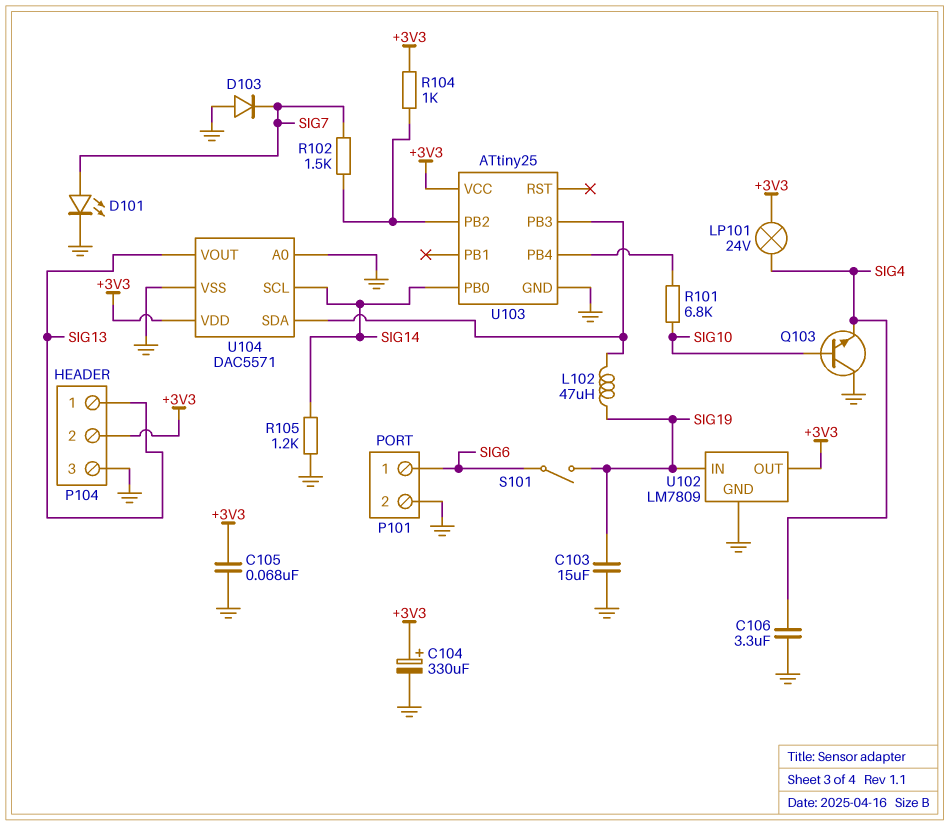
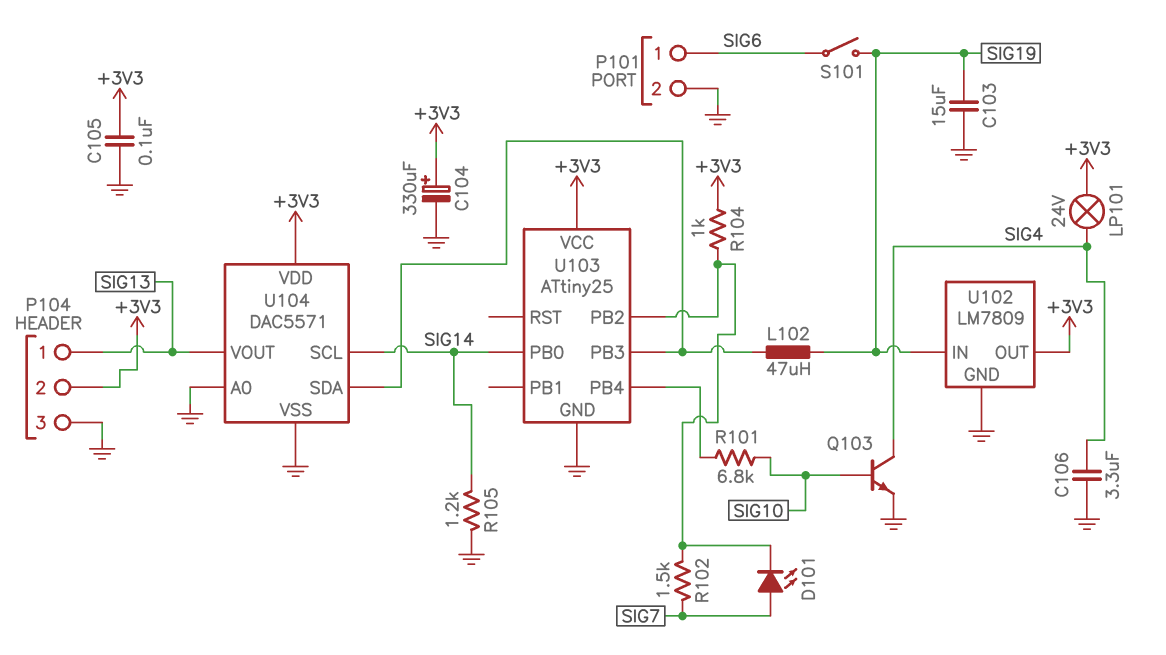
C105: 68nF (+3V3, GND) -> 100nF (+3V3, GND)
D101: LED (A SIG7, K GND) -> LED (A SIG7, K U103/PB2)
D103: diode (A GND, K SIG7) -> none
Q103: NPN (B SIG10, C GND, E SIG4) -> NPN (B SIG10, C SIG4, E GND)

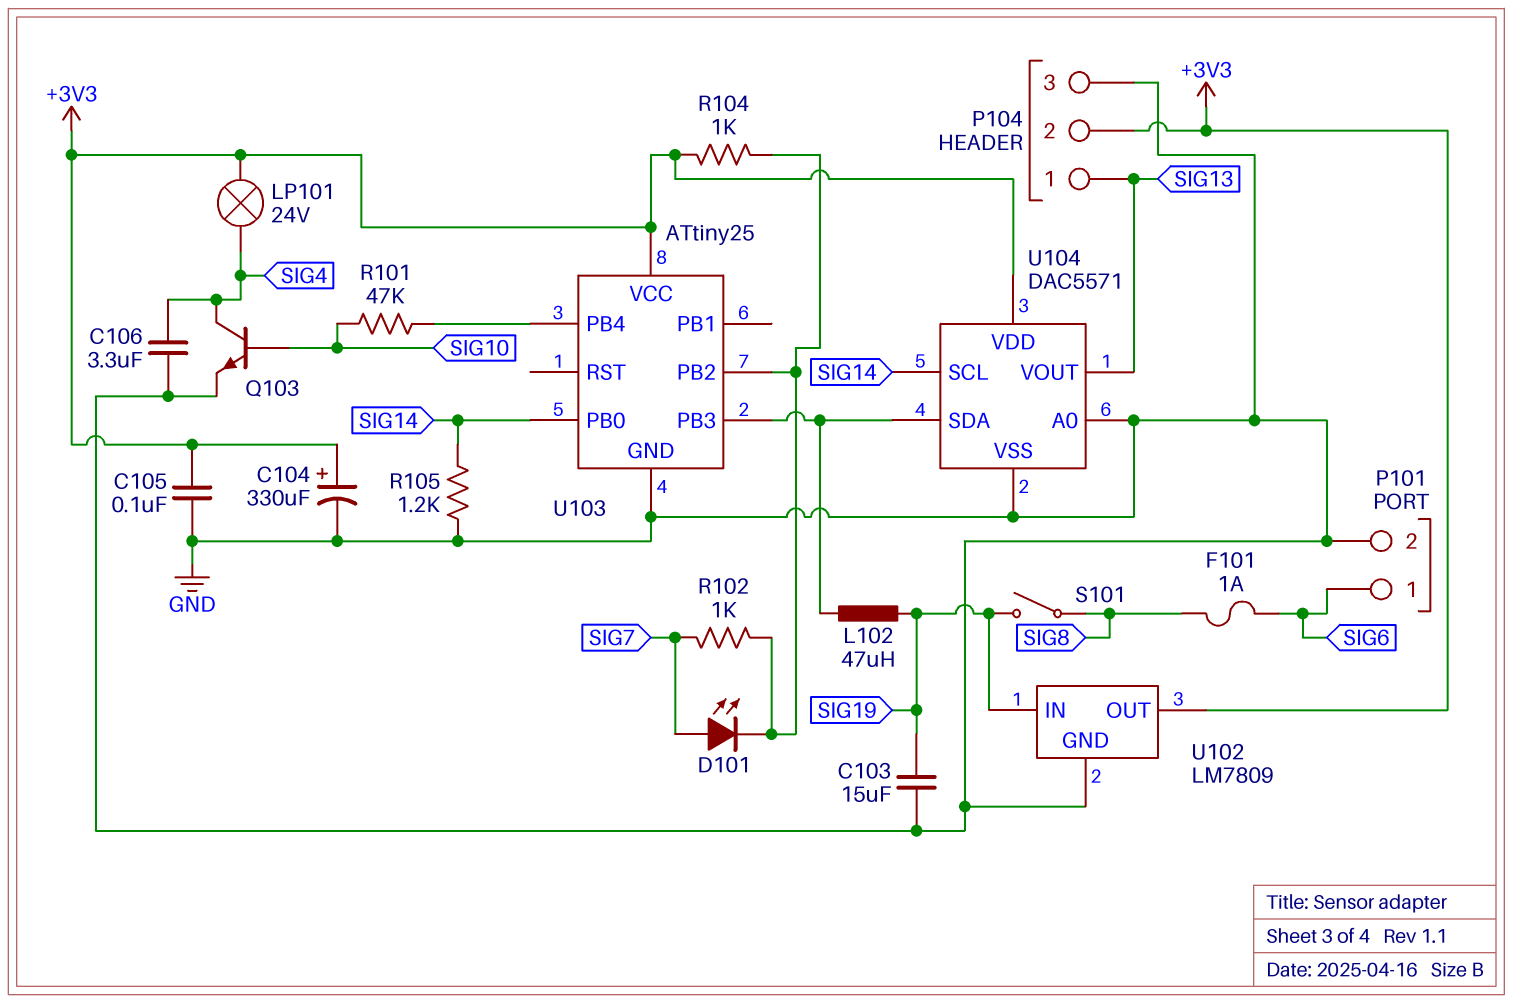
F101: none -> 1A (SIG6, SIG8)
R101: 6.8k (SIG10, U103/PB4) -> 47k (SIG10, U103/PB4)
R102: 1.5k (SIG7, U103/PB2) -> 1k (SIG7, U103/PB2)
S101: switch (SIG6, SIG19) -> switch (SIG8, SIG19)

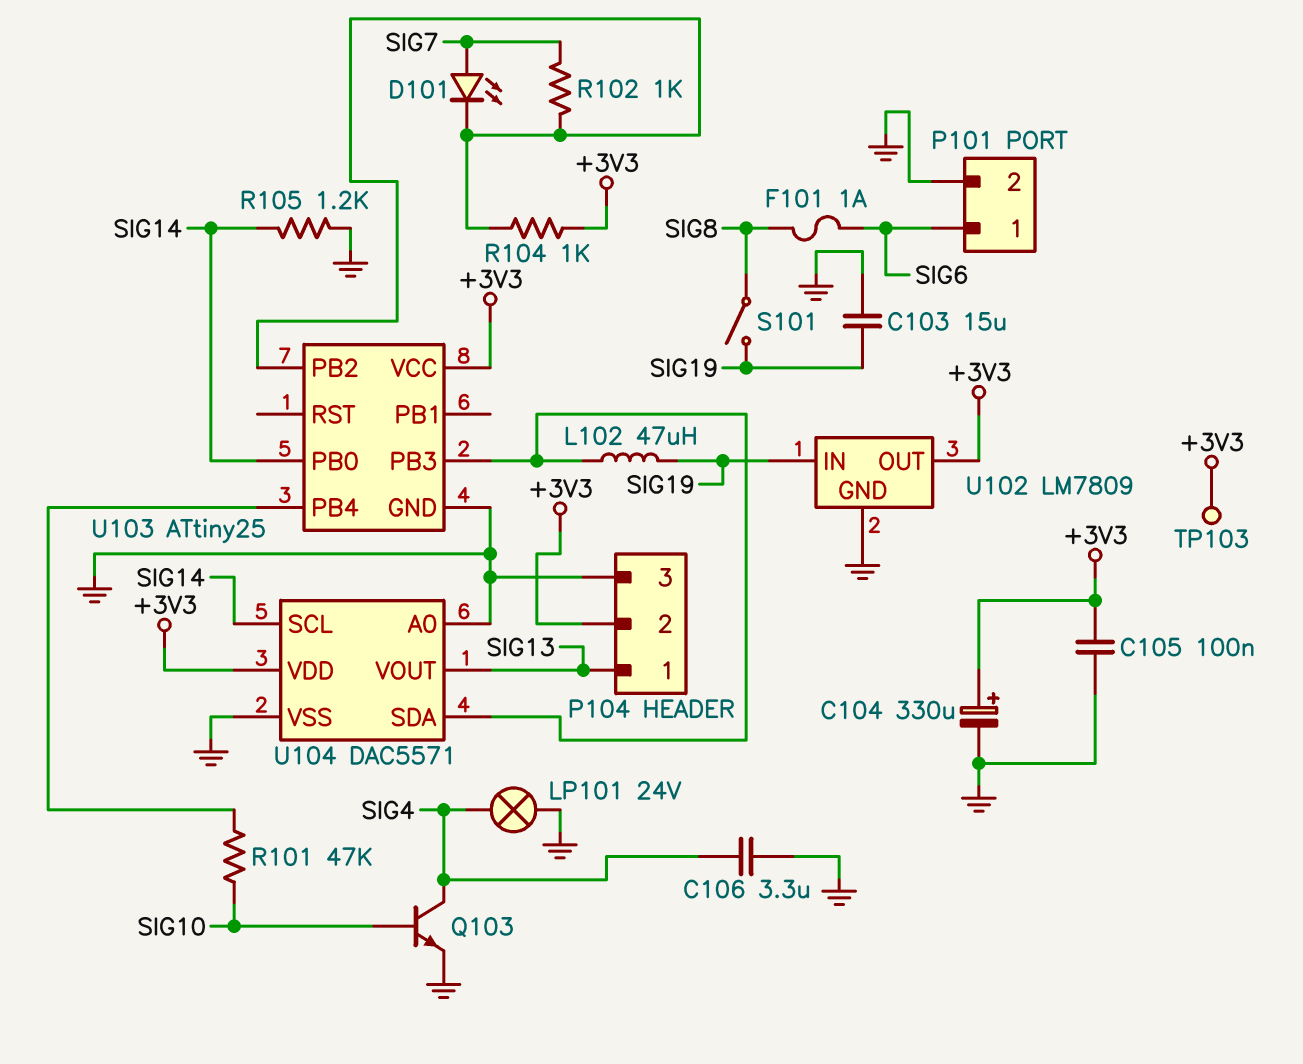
LP101: lamp 24V (+3V3, SIG4) -> lamp 24V (GND, SIG4)
TP103: none -> test point (+3V3)

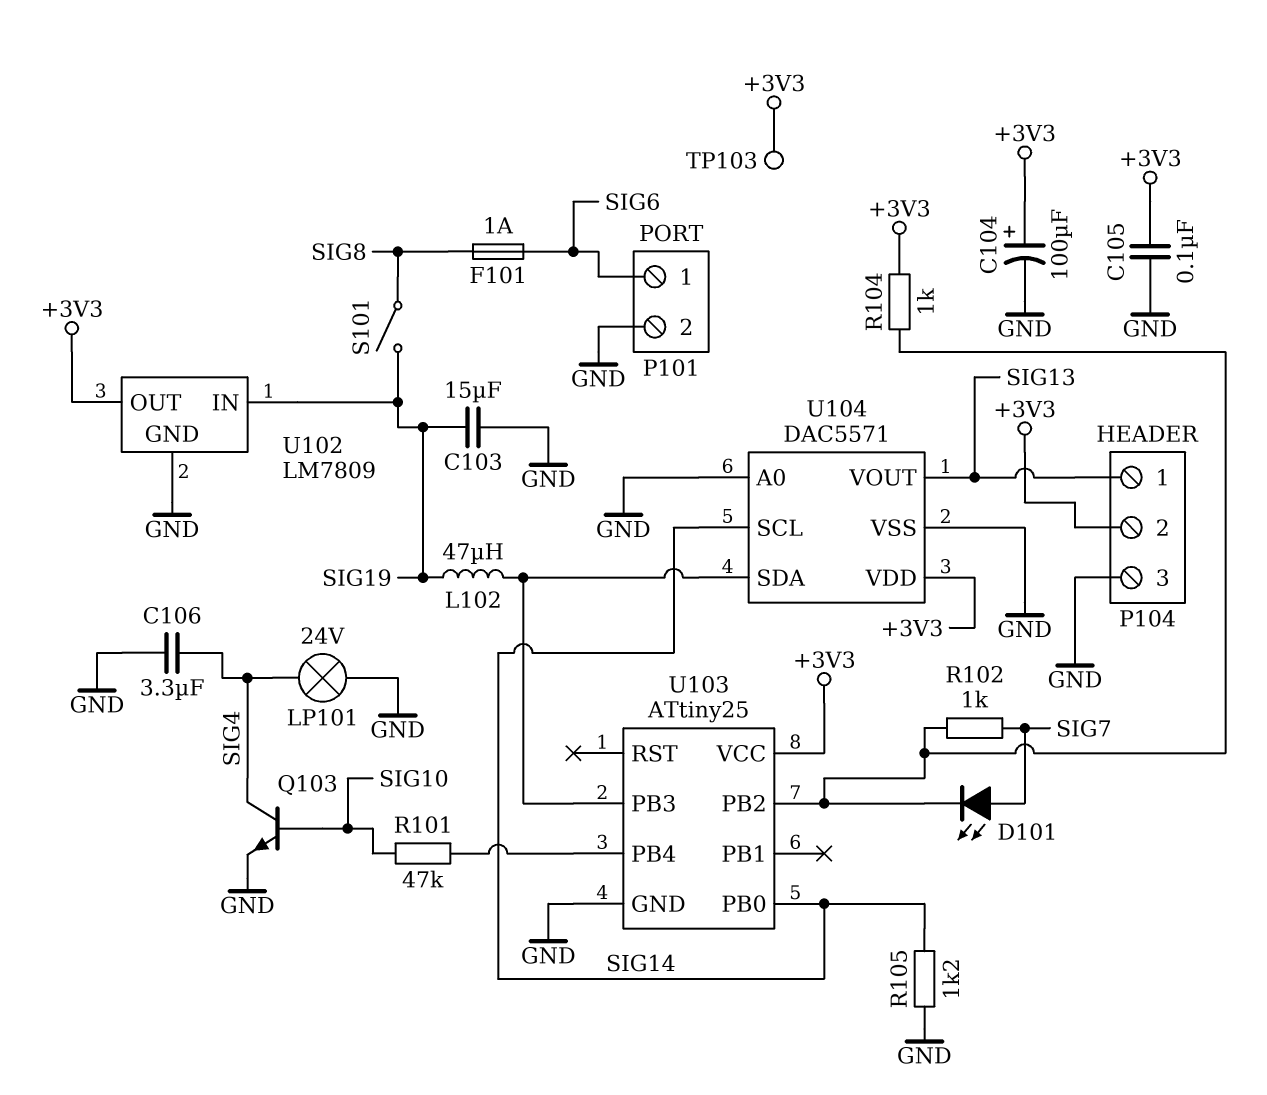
C104: 330uF (plus +3V3, minus GND) -> 100uF (plus +3V3, minus GND)

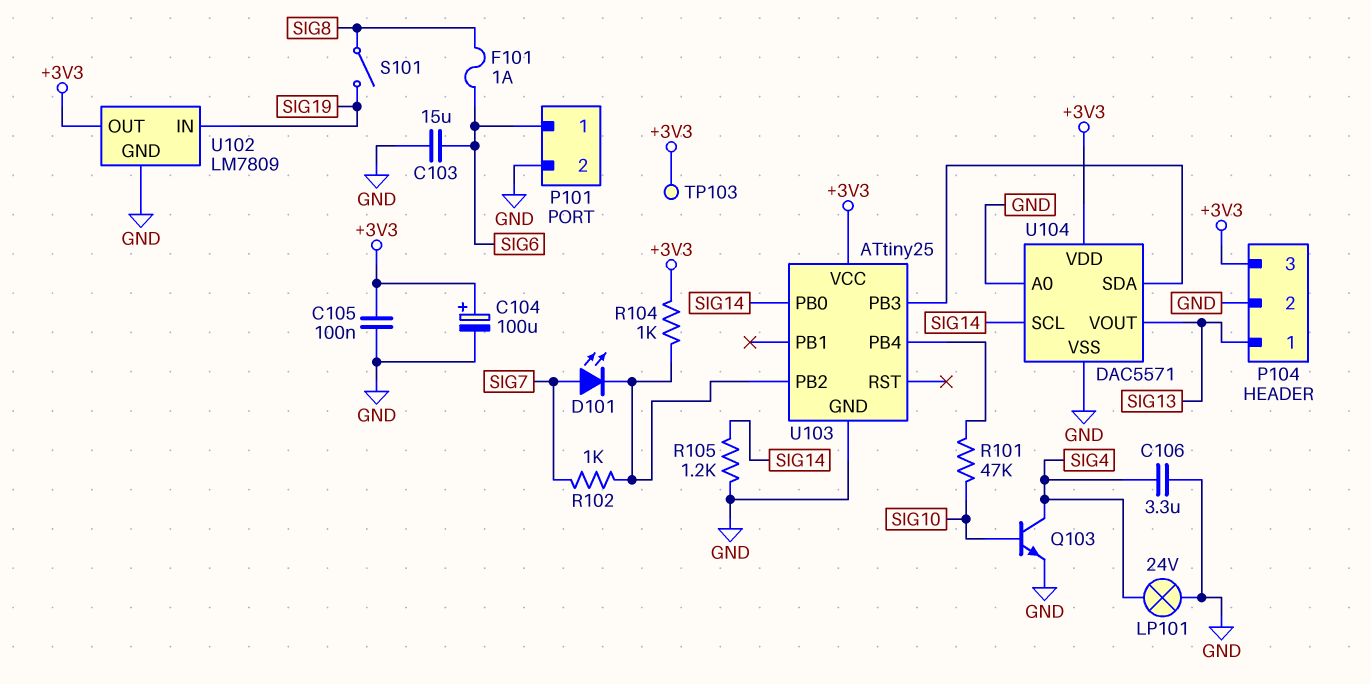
C103: 15uF (GND, SIG19) -> 15uF (GND, SIG6)
L102: 47uH (SIG19, U103/PB3) -> none
P104 pin 2: +3V3 -> GND
P104 pin 3: GND -> +3V3

